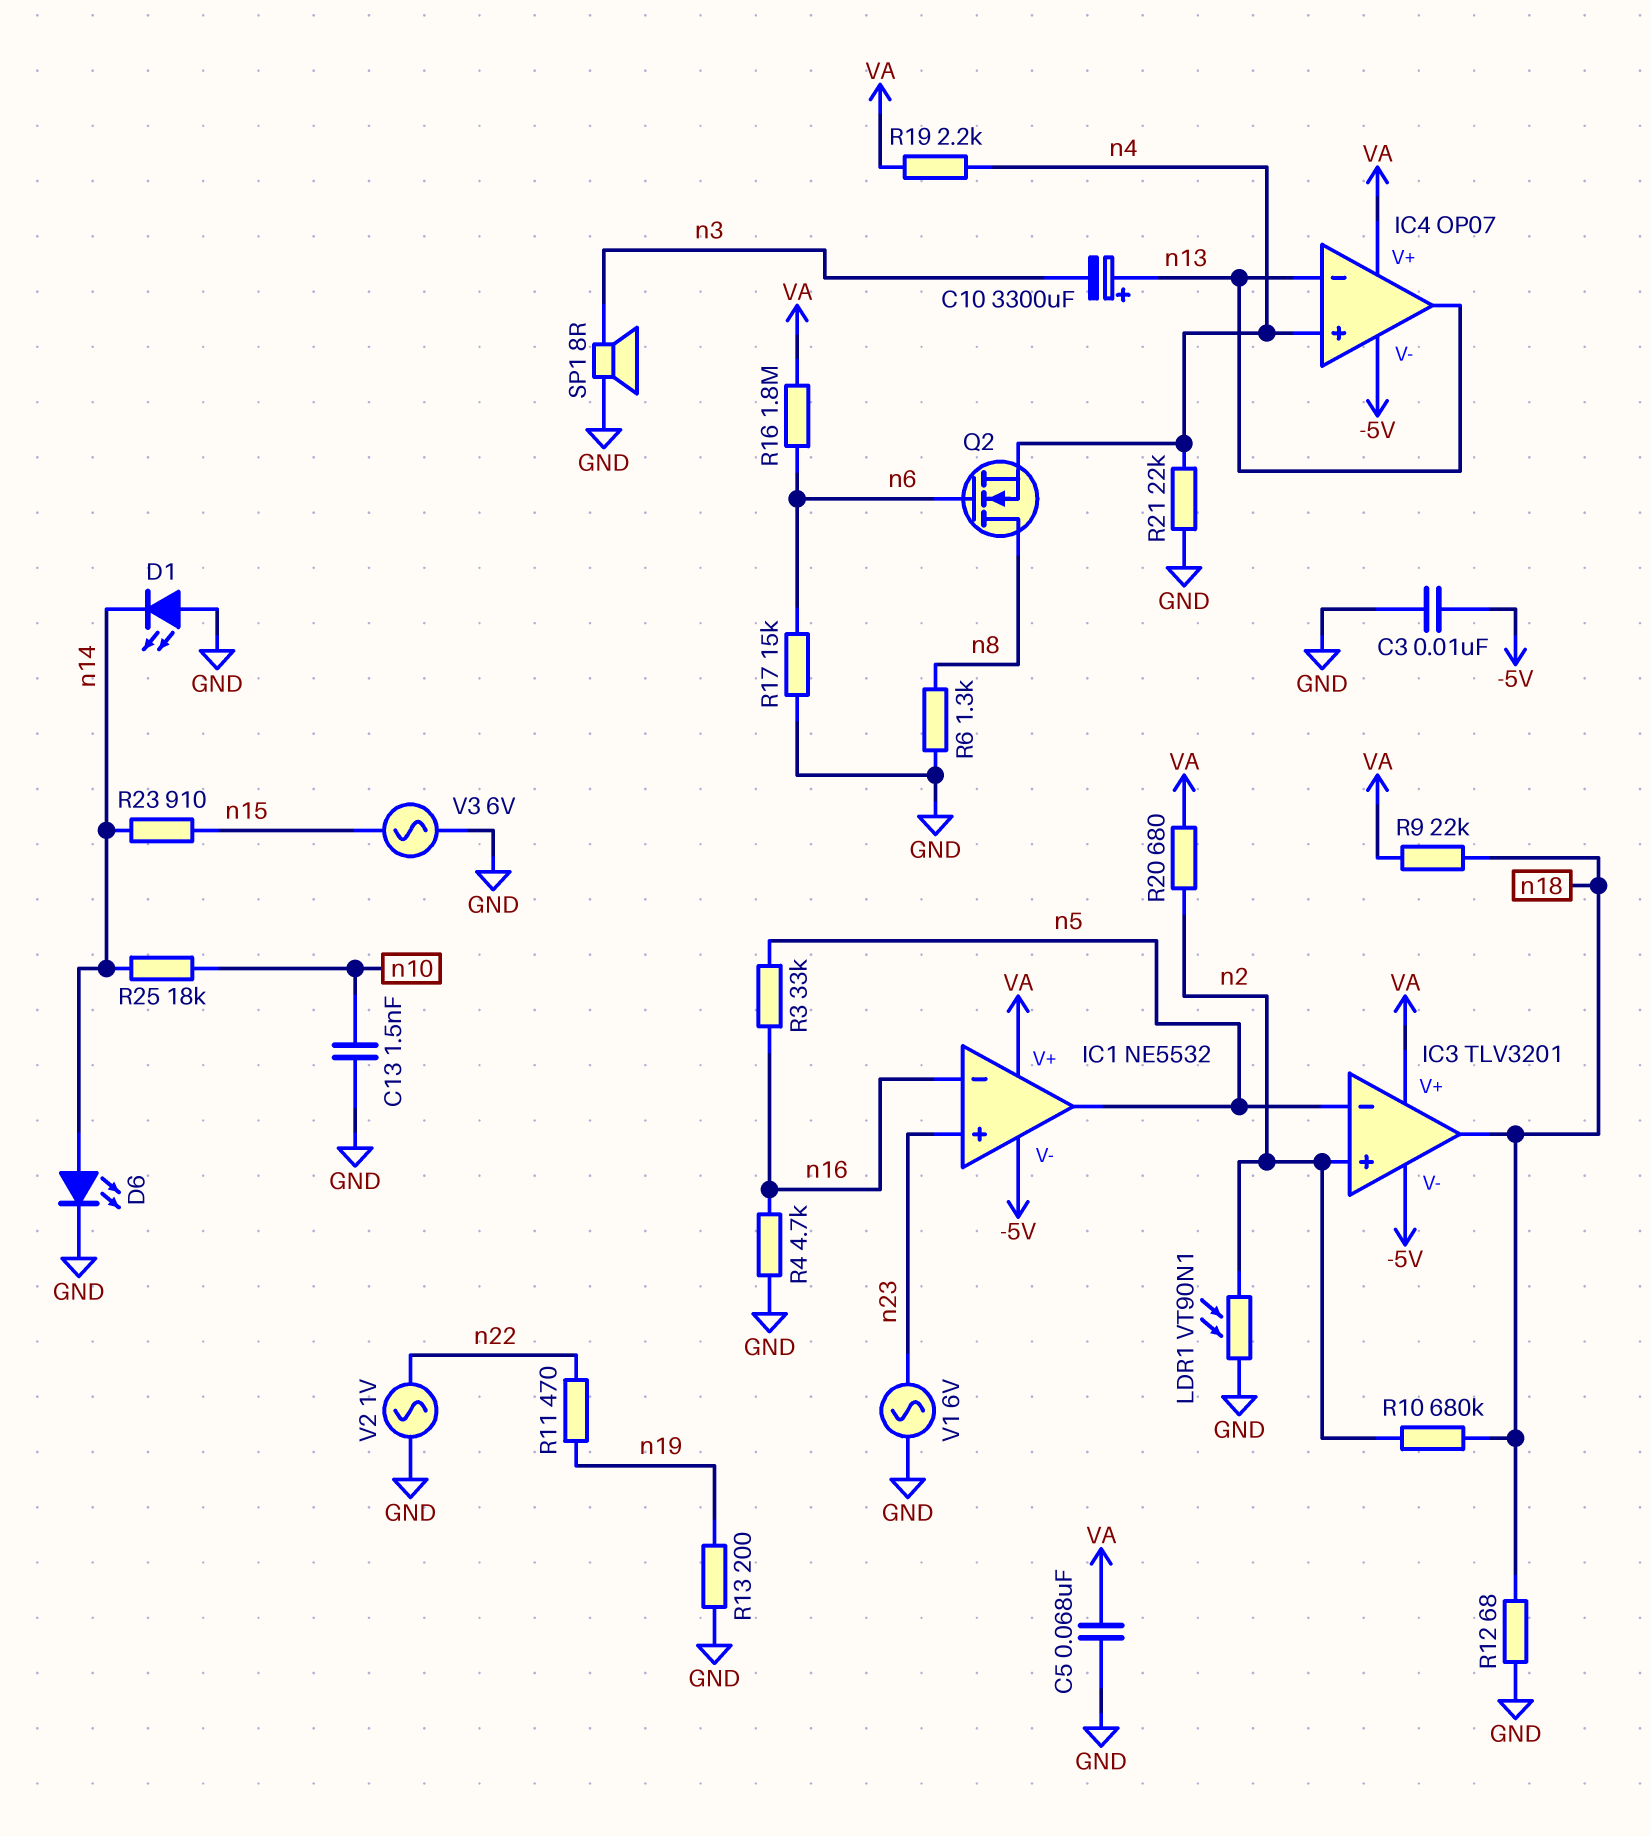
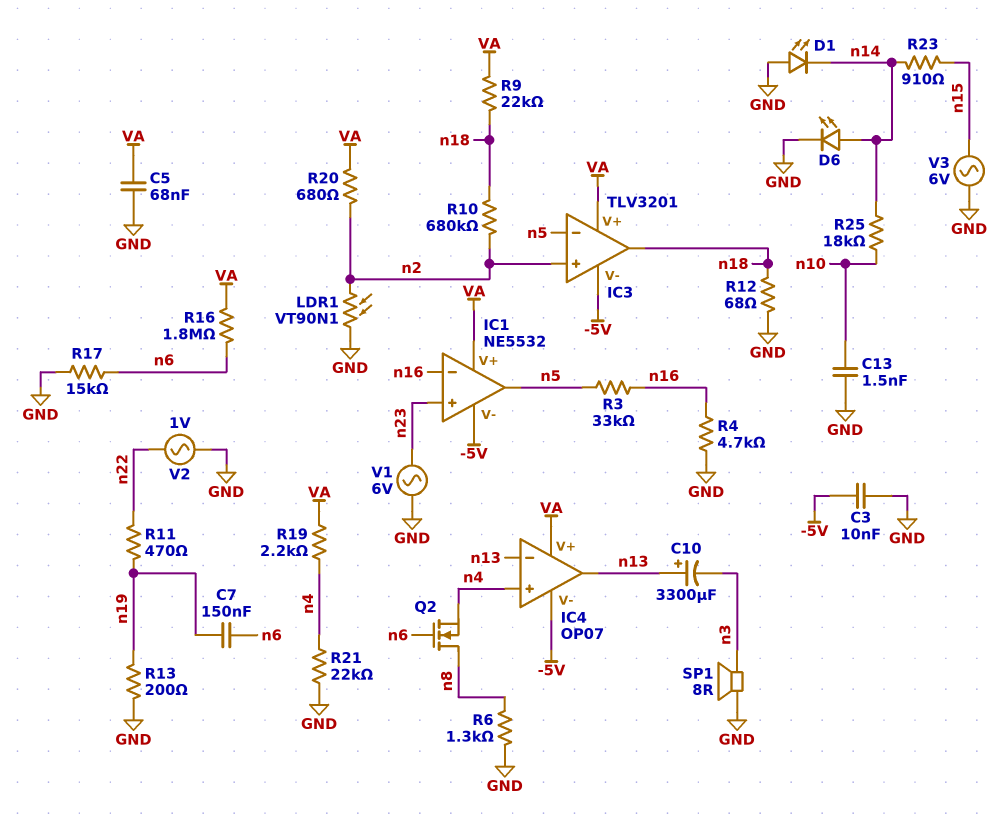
C7: none -> 150nF (n6, n19)

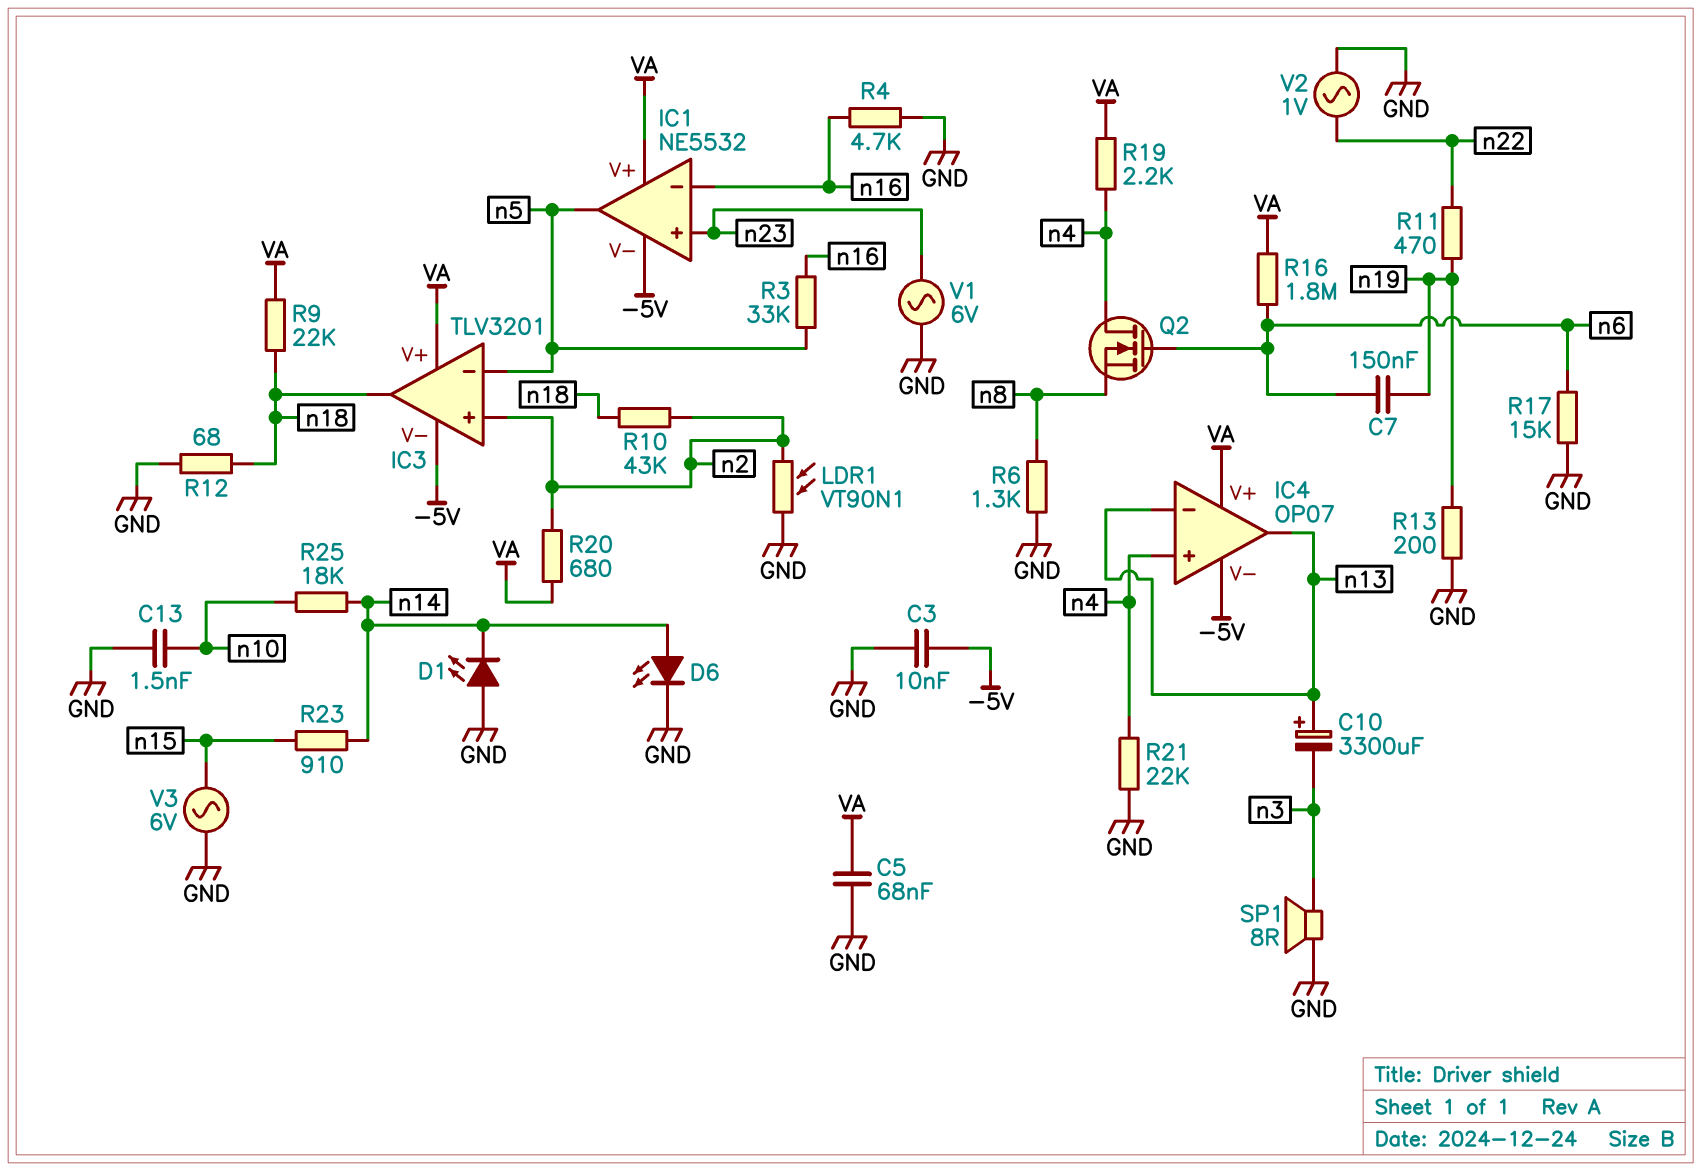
Q2: NMOS (G n6, D n8, S n4) -> NMOS (G n6, D n4, S n8)
R10: 680k (n2, n18) -> 43k (n2, n18)

